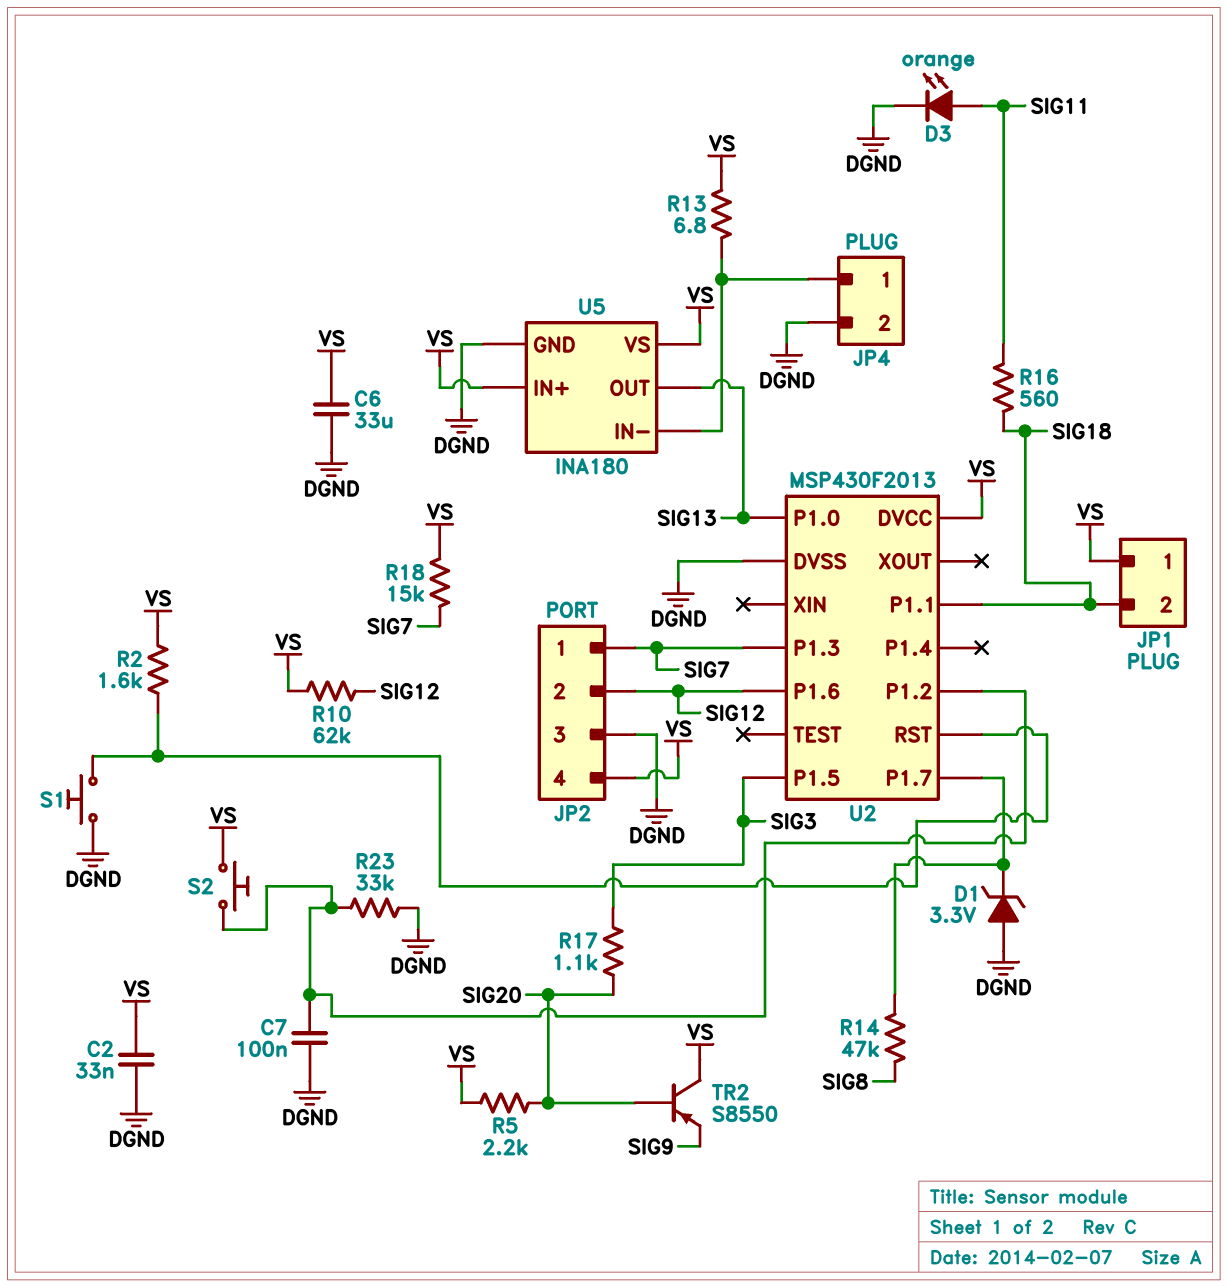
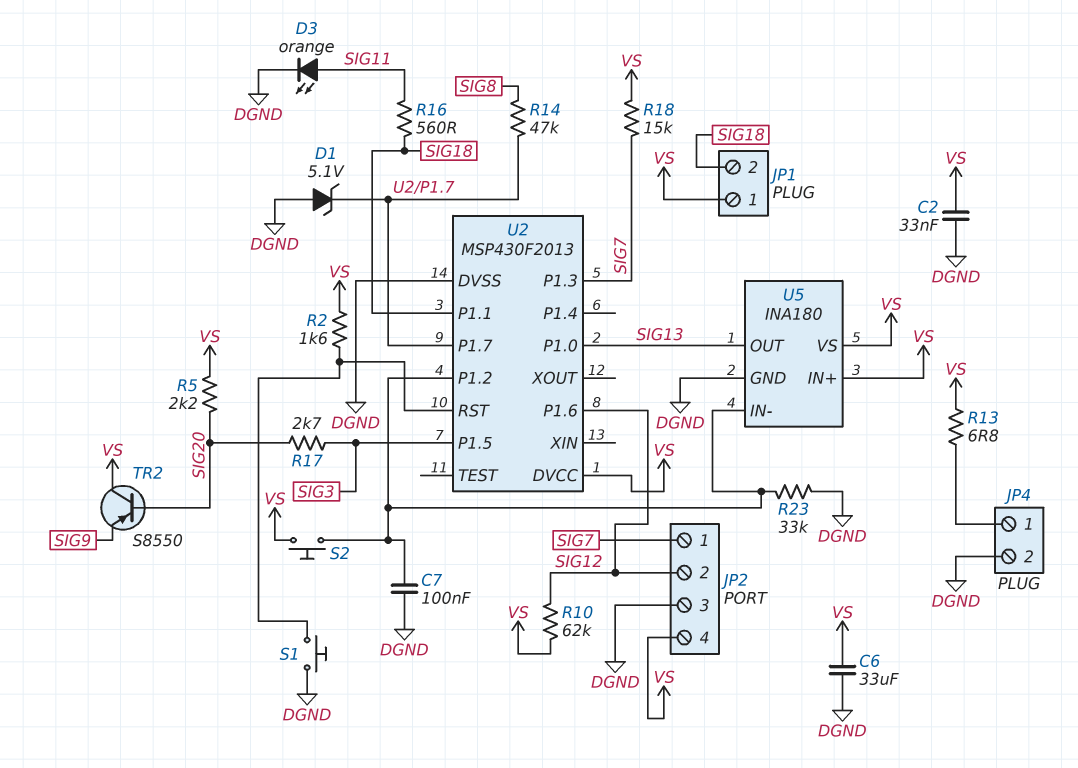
D1: zener 3.3V (A DGND, K U2/P1.7) -> zener 5.1V (A DGND, K U2/P1.7)
R17: 1.1k (SIG3, SIG20) -> 2.7k (SIG3, SIG20)
U5 pin IN-: JP4/1 -> U2/P1.2

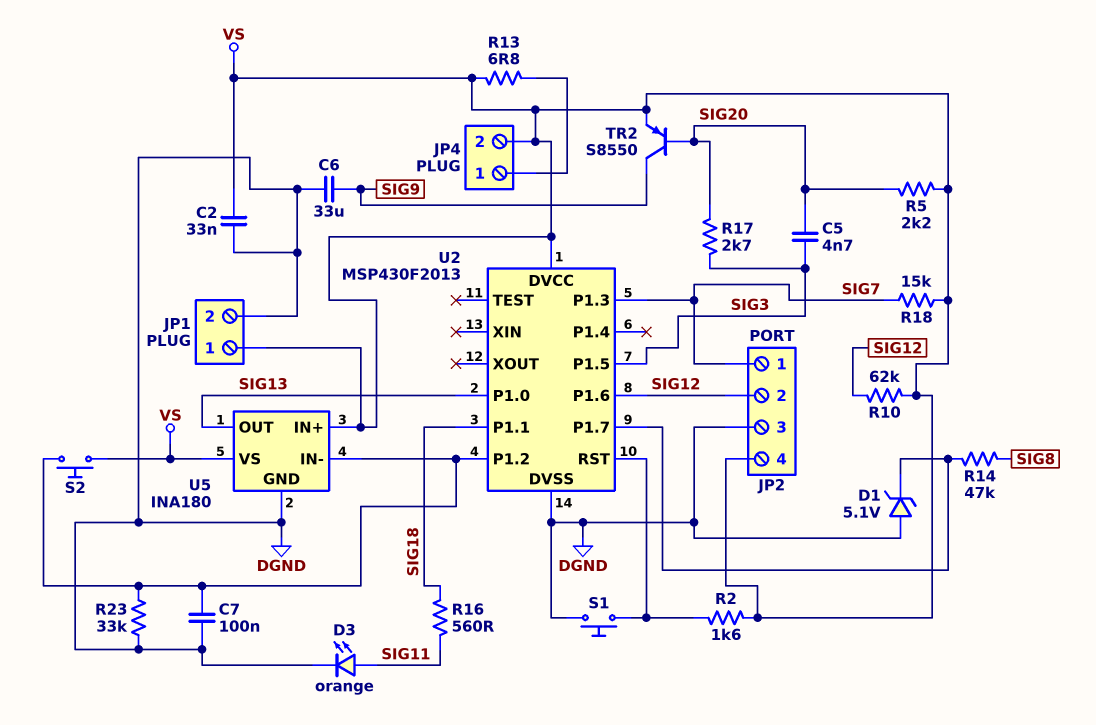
C5: none -> 4.7nF (SIG3, SIG20)
C6: 33uF (DGND, VS) -> 33uF (DGND, SIG9)
JP1 pin 2: SIG18 -> DGND
JP4 pin 2: DGND -> VS
TR2: PNP S8550 (B SIG20, C VS, E SIG9) -> PNP S8550 (B SIG20, C SIG9, E VS)

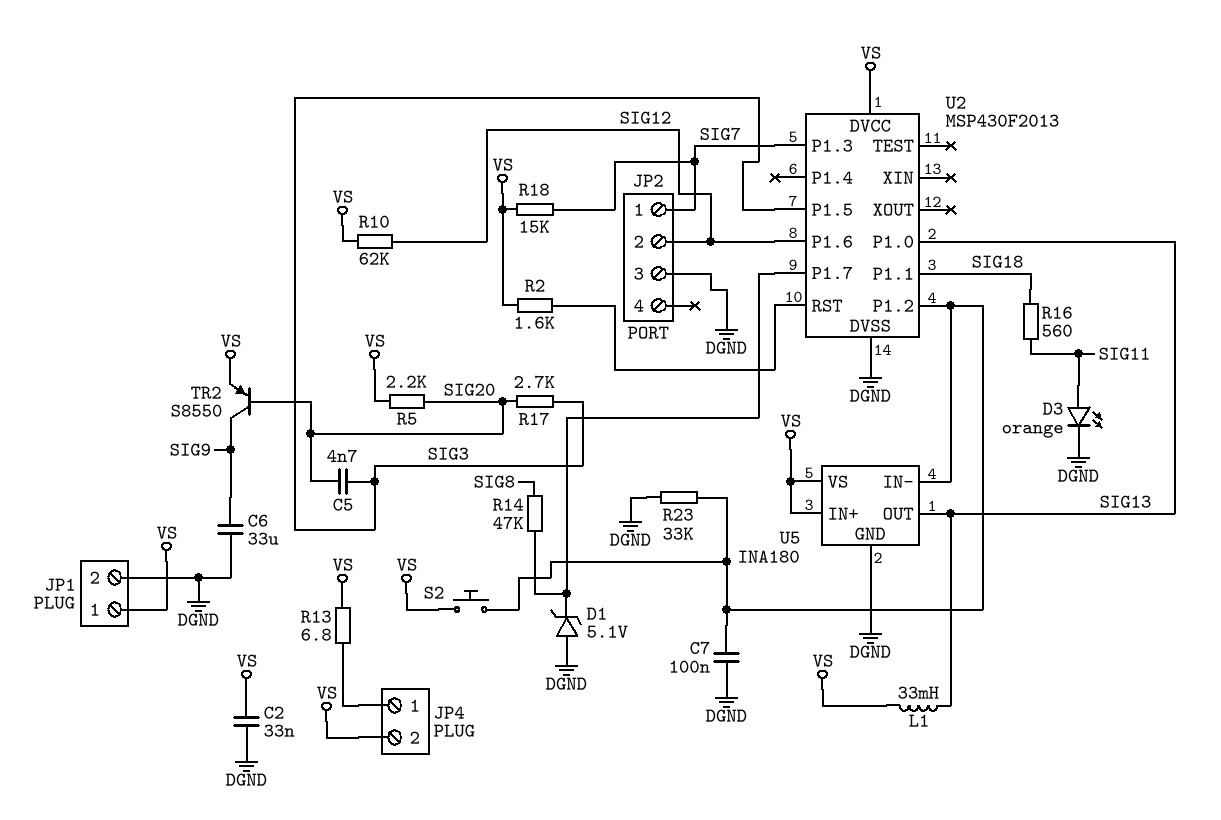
JP2 pin 4: VS -> none
L1: none -> 33mH (SIG13, VS)
S1: button (DGND, U2/RST) -> none

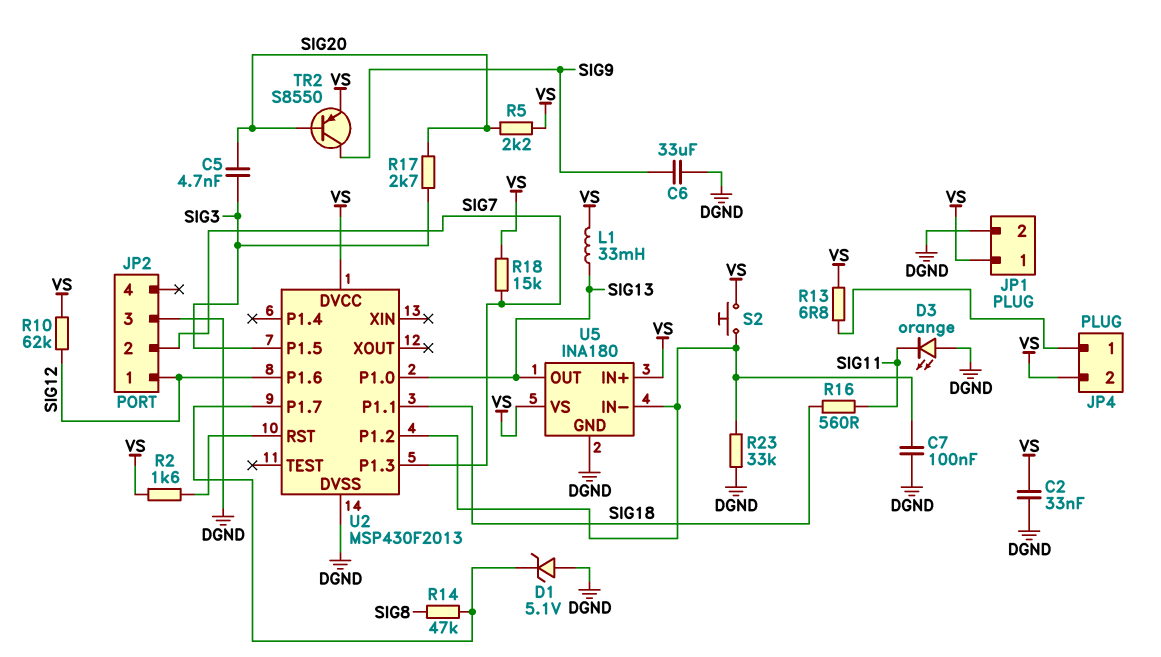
D3: LED orange (A SIG11, K DGND) -> LED orange (A DGND, K SIG11)
JP2 pin 1: SIG7 -> SIG12
JP2 pin 2: SIG12 -> SIG7

